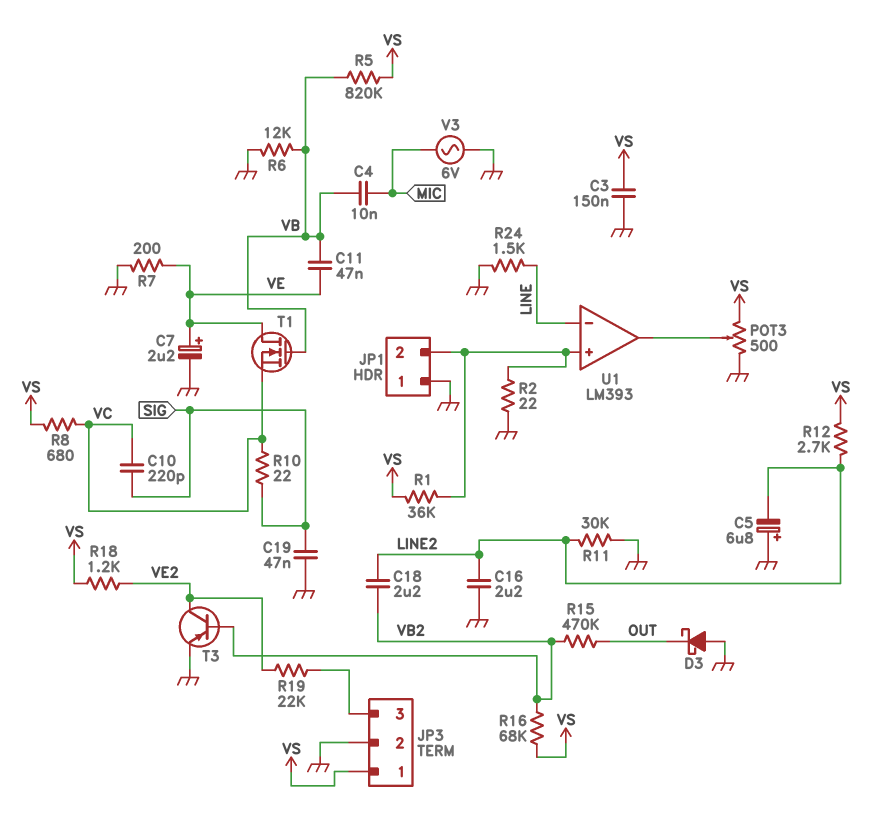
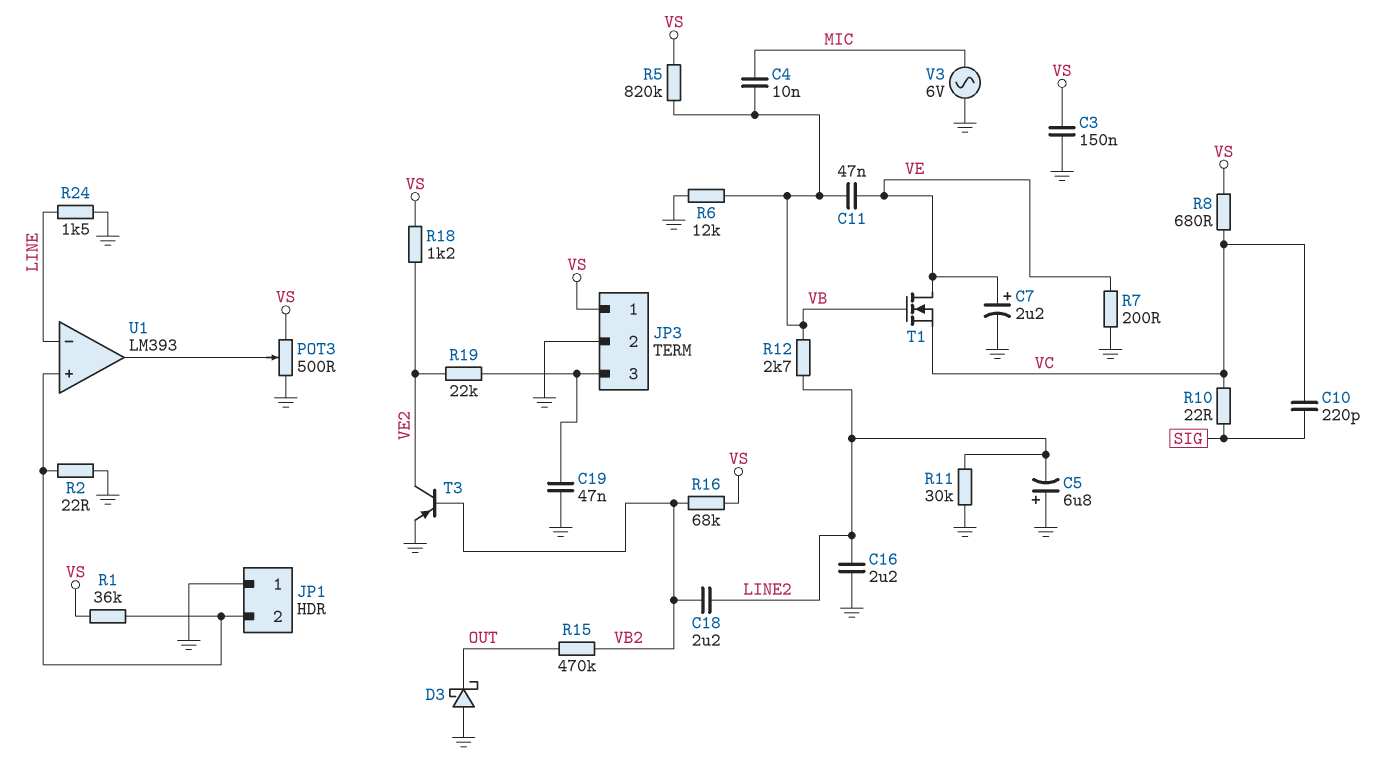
C19: 47nF (GND, SIG) -> 47nF (GND, JP3/3)
R12: 2.7k (LINE2, VS) -> 2.7k (LINE2, VB)

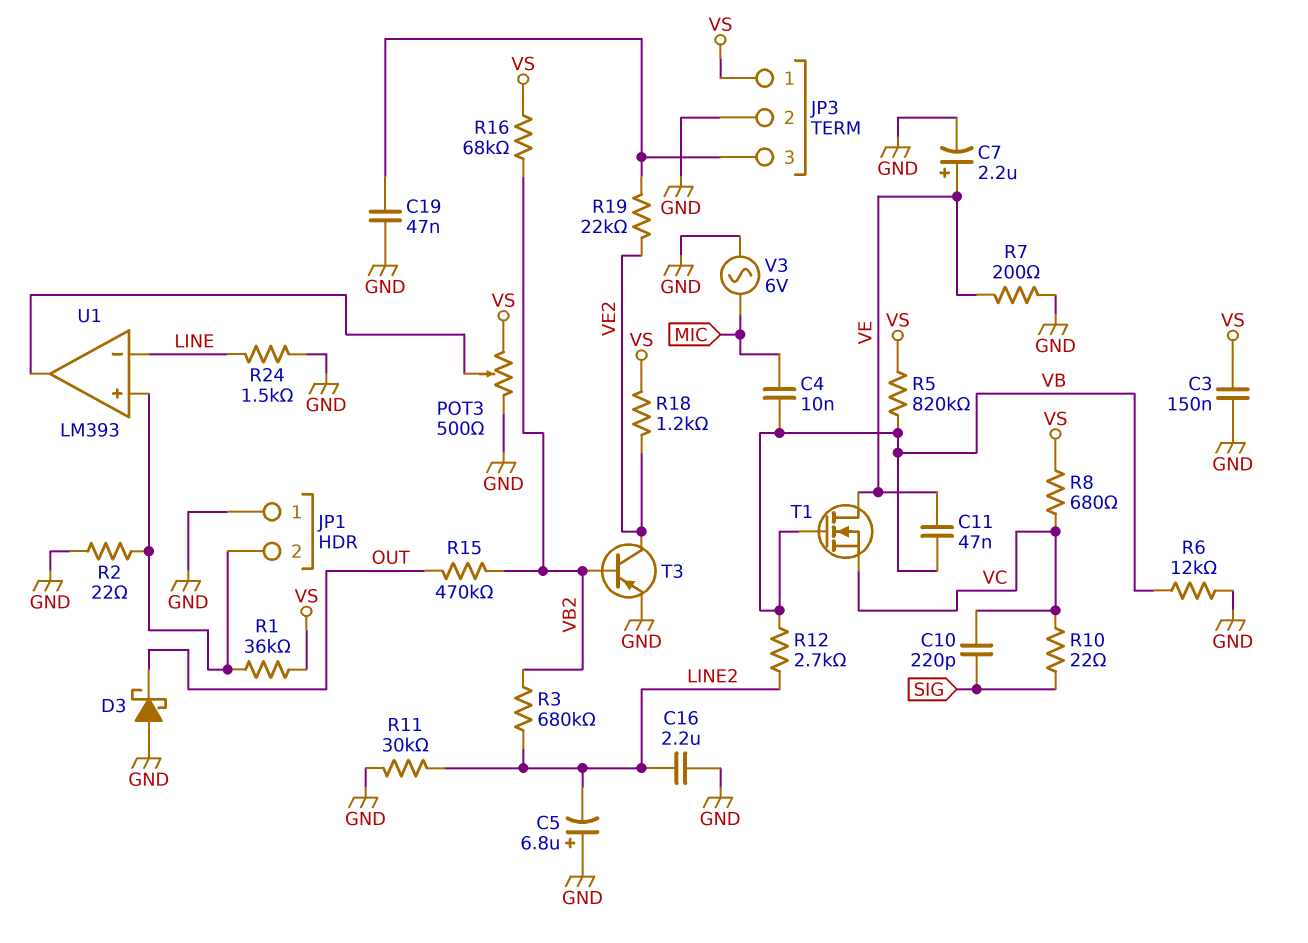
C18: 2.2uF (LINE2, VB2) -> none
R3: none -> 680k (LINE2, VB2)

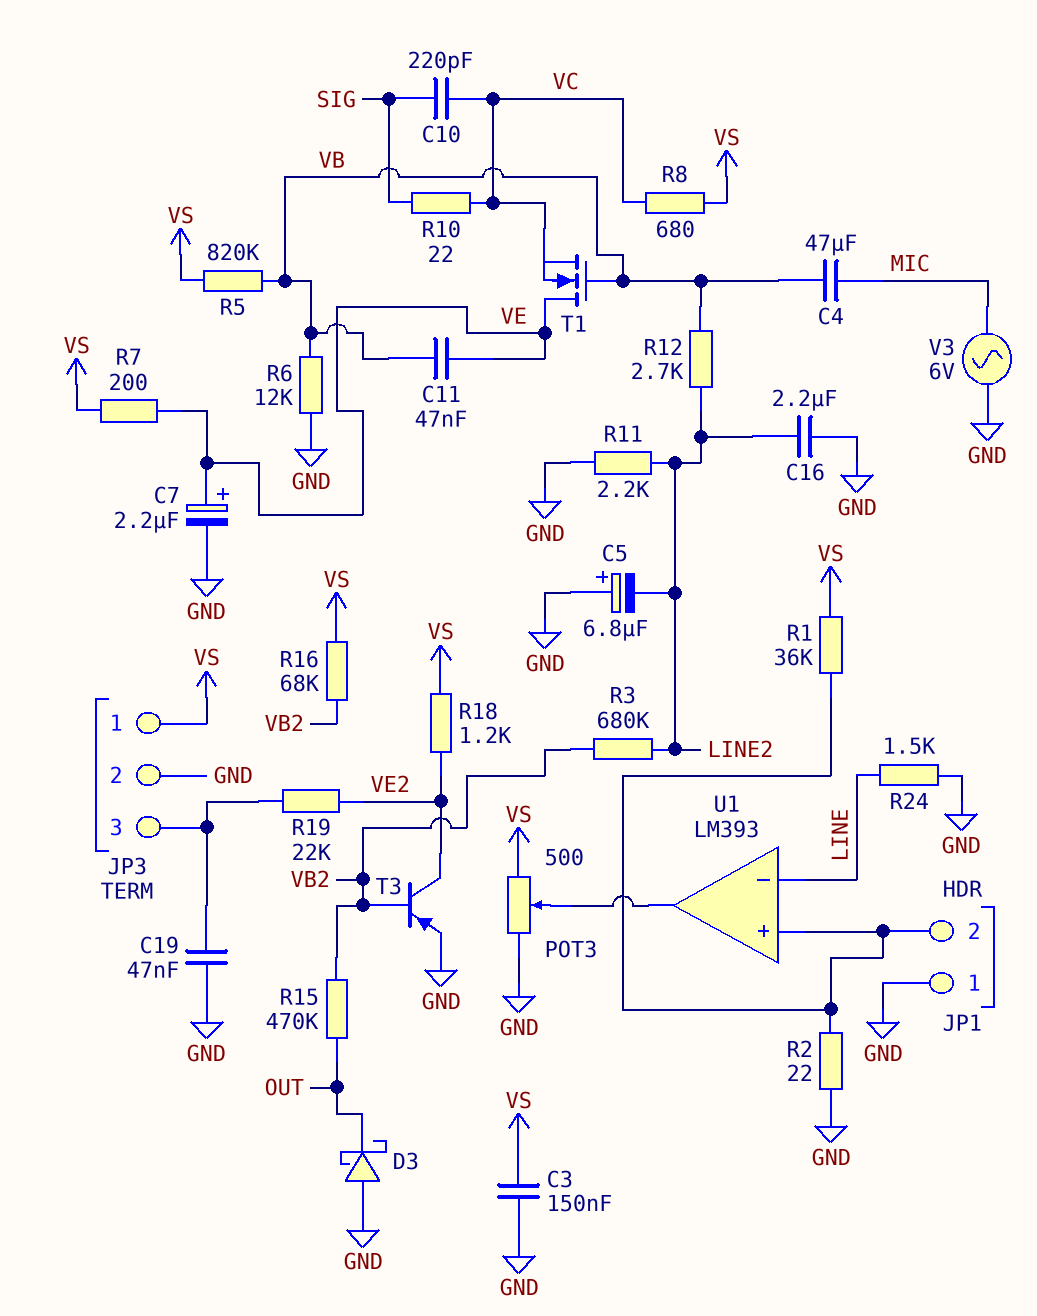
C4: 10nF (MIC, VB) -> 47uF (MIC, VB)
R7: 200 (GND, VE) -> 200 (VE, VS)
R11: 30k (GND, LINE2) -> 2.2k (GND, LINE2)

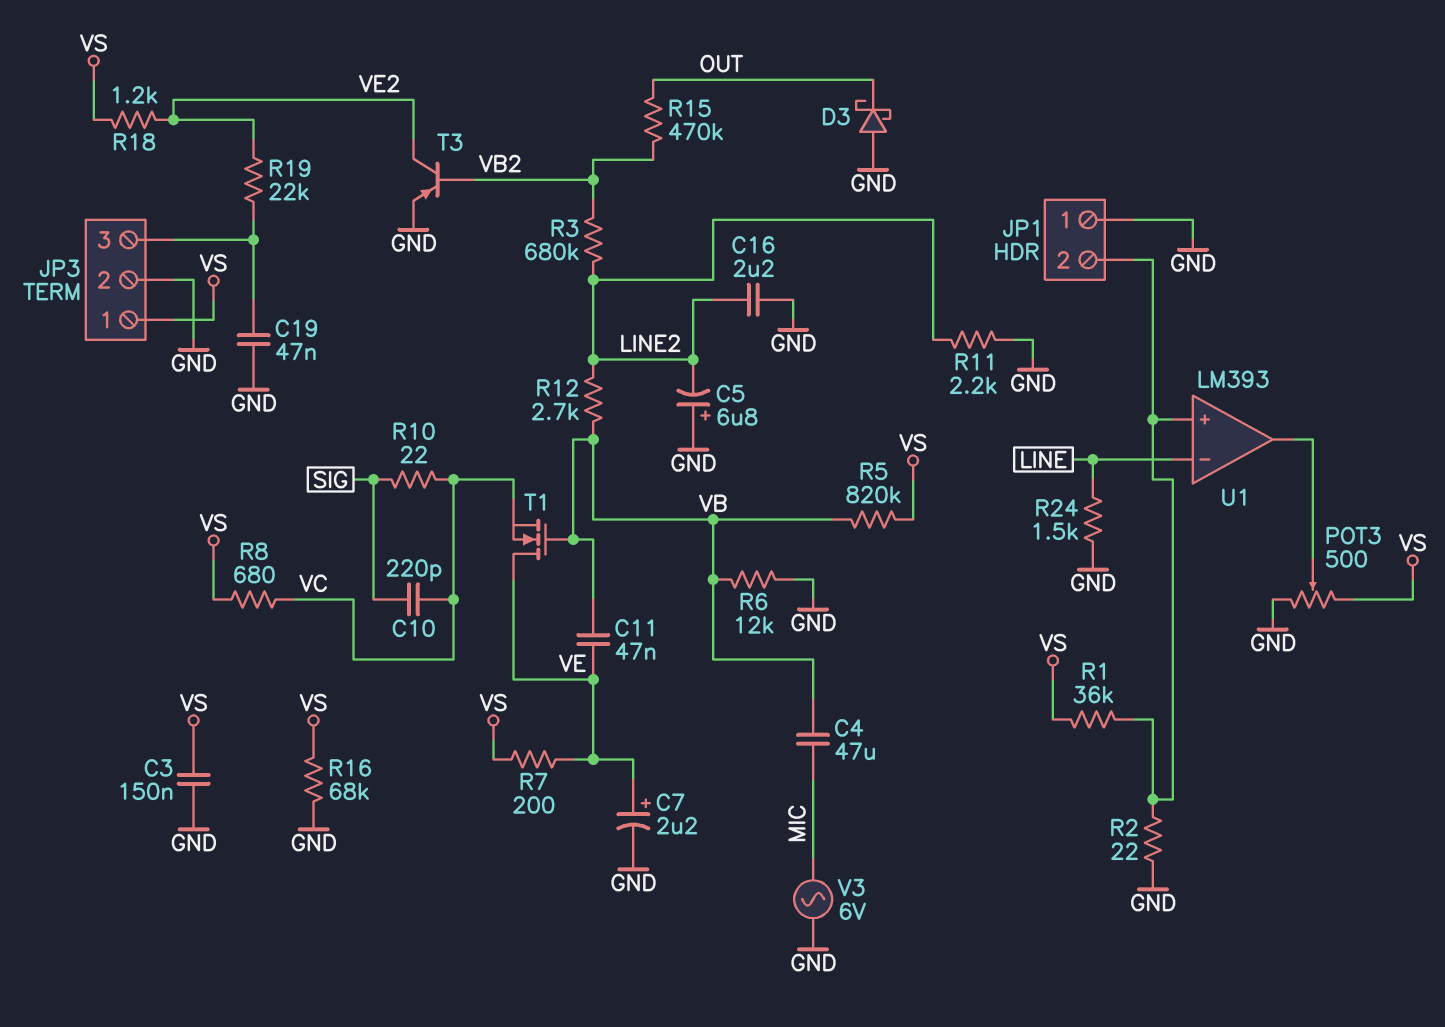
R16: 68k (VB2, VS) -> 68k (GND, VS)

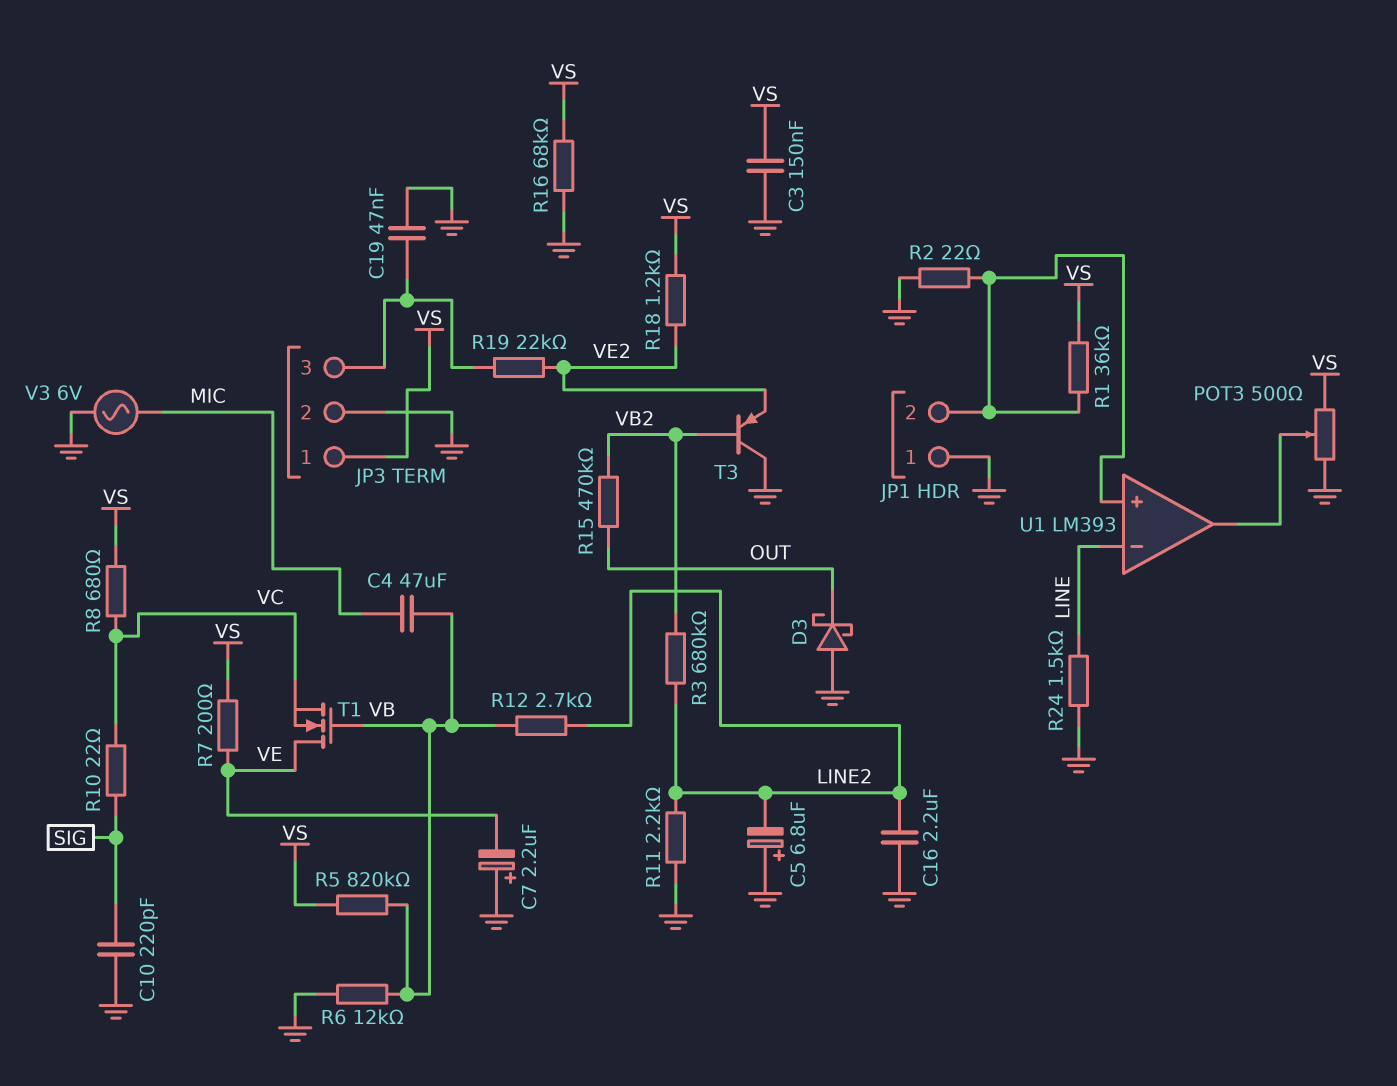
C7: 2.2uF (plus VE, minus GND) -> 2.2uF (plus GND, minus VE)
C10: 220pF (SIG, VC) -> 220pF (GND, SIG)
C11: 47nF (VB, VE) -> none
T3: PNP (B VB2, C VE2, E GND) -> PNP (B VB2, C GND, E VE2)

